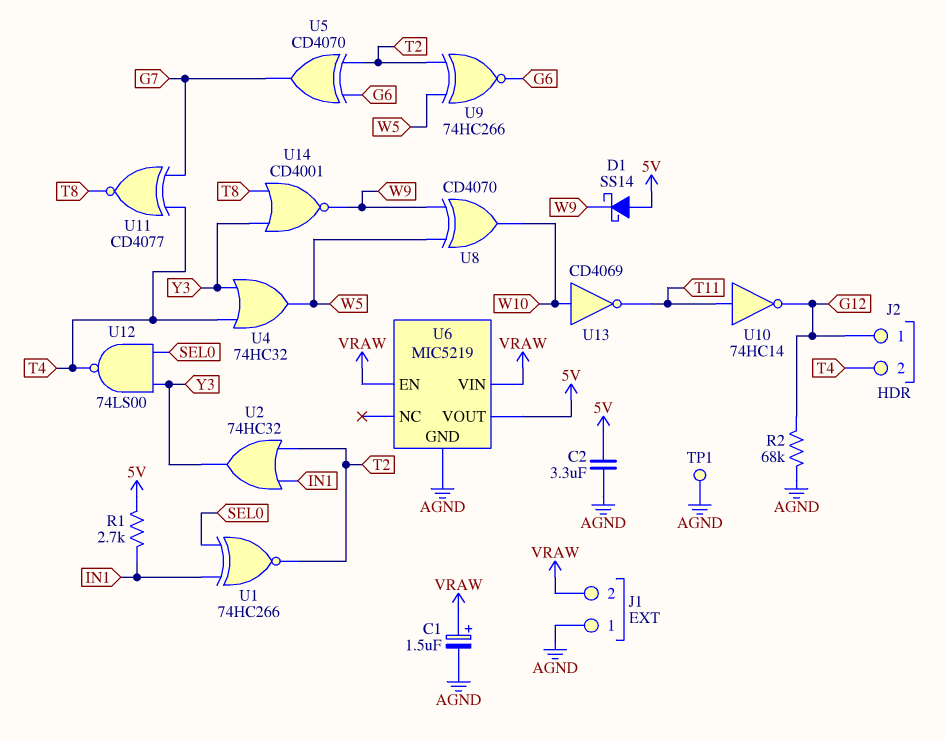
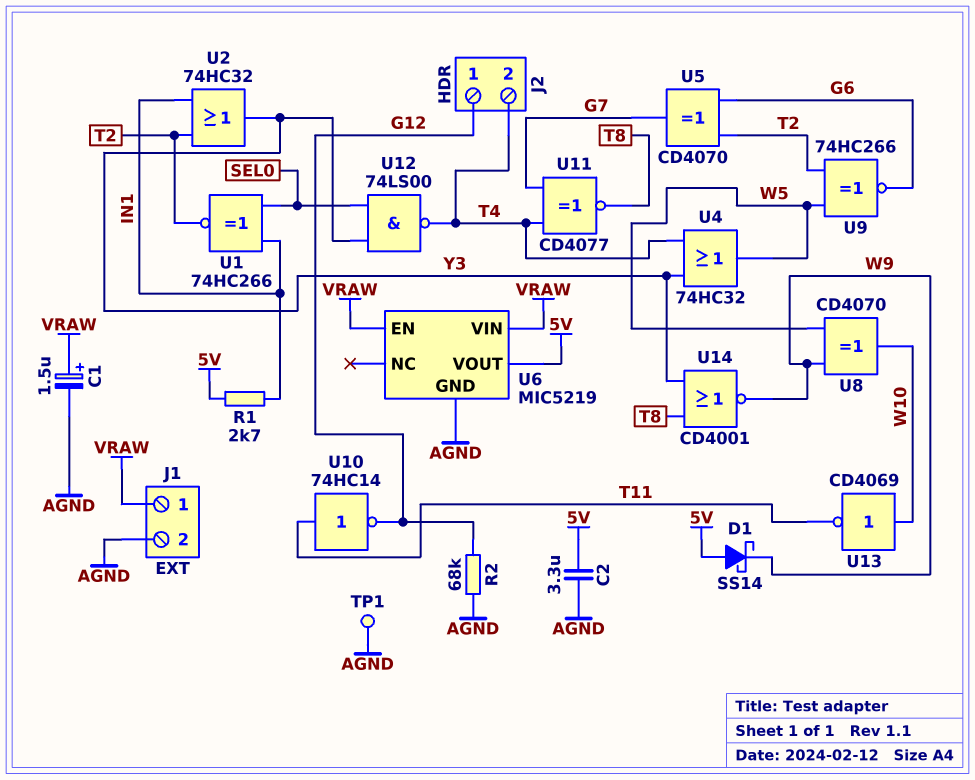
J1 pin 1: AGND -> VRAW
J1 pin 2: VRAW -> AGND

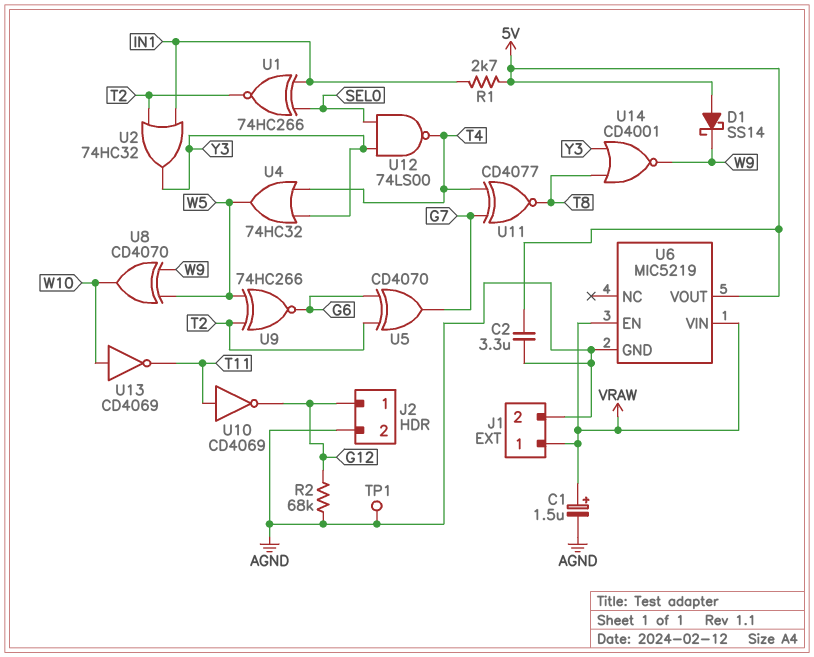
J2 pin 2: T4 -> AGND
U10: NOT 74HC14 (in T11, out G12) -> NOT CD4069 (in T11, out G12)

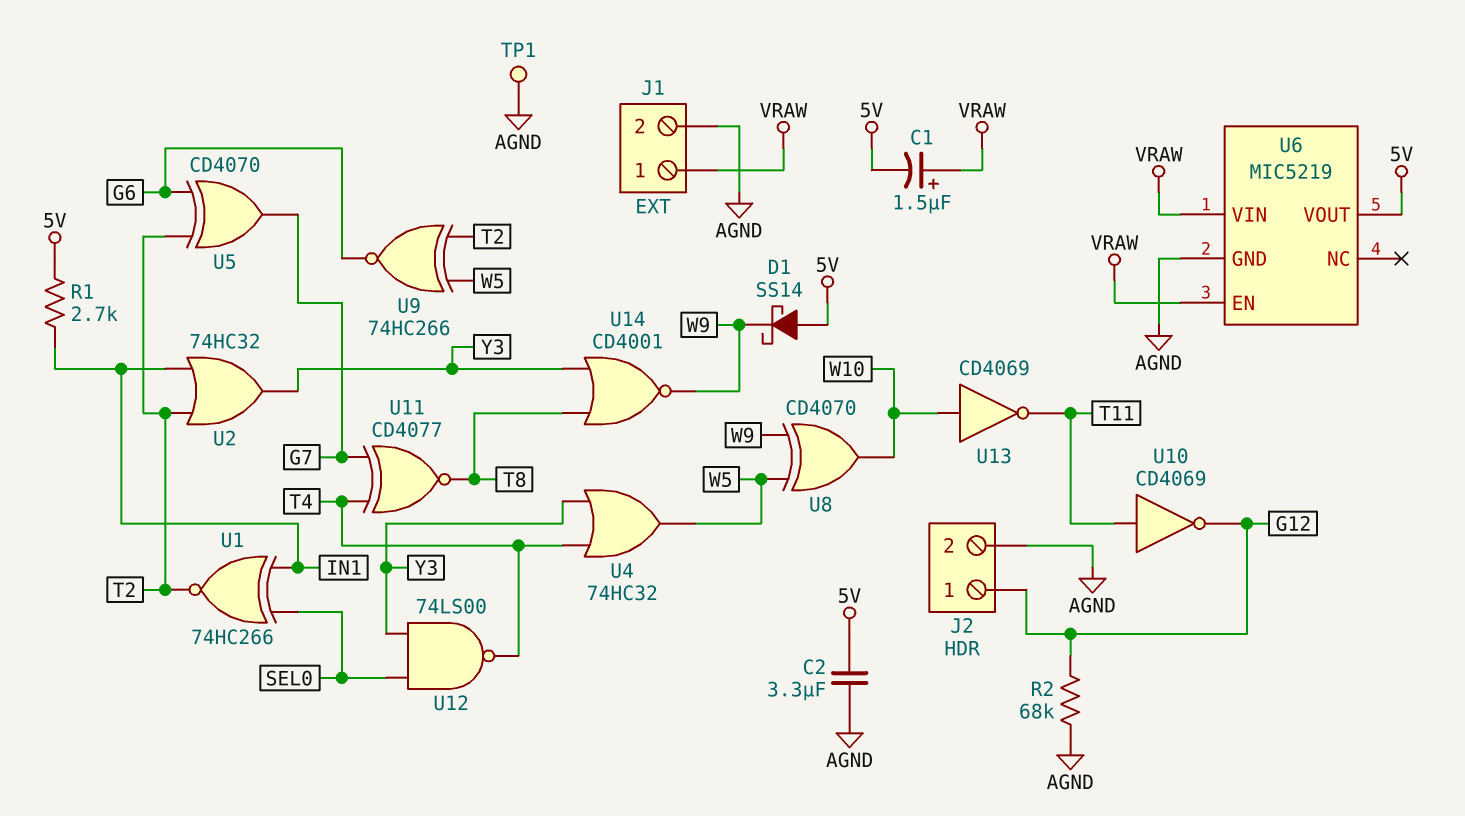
C1: 1.5uF (plus VRAW, minus AGND) -> 1.5uF (plus VRAW, minus 5V)

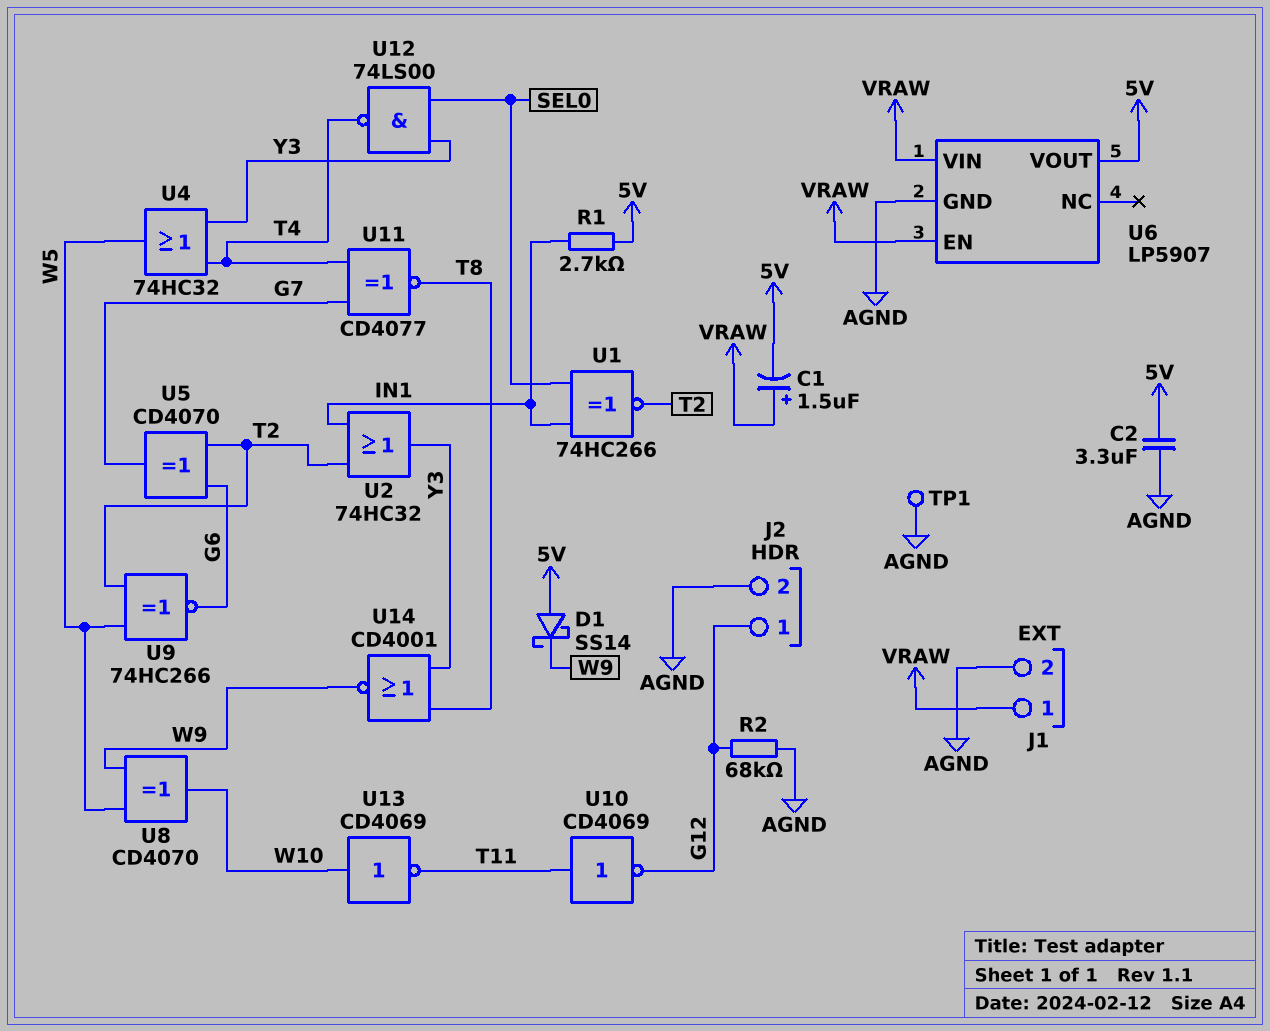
U6: MIC5219 -> LP5907

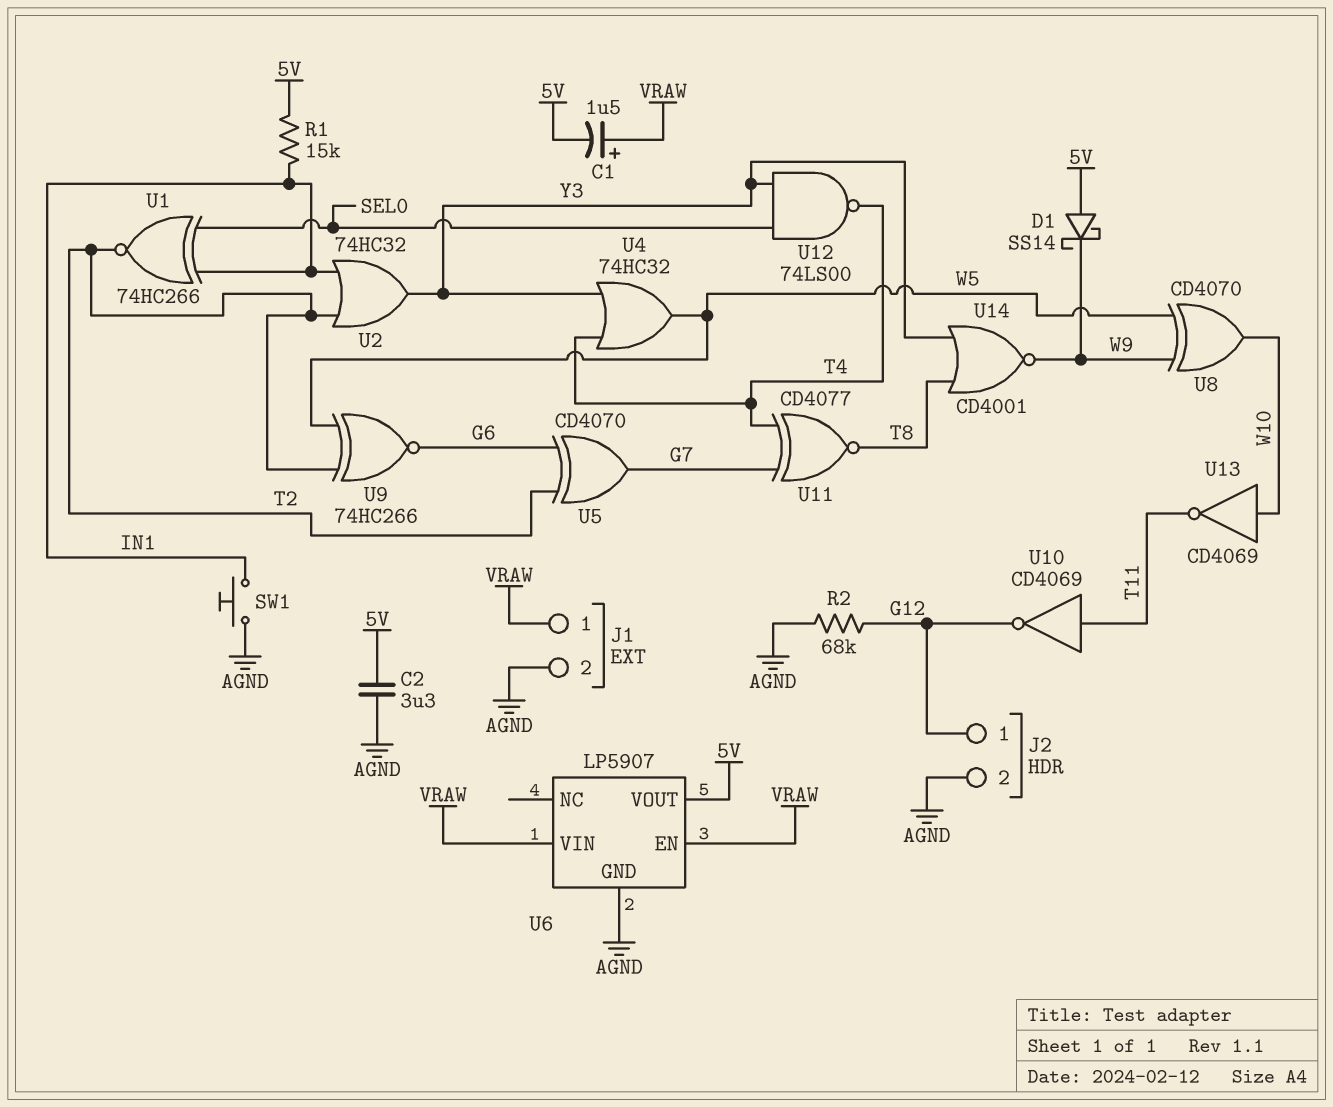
R1: 2.7k (5V, IN1) -> 15k (5V, IN1)
SW1: none -> button (AGND, IN1)
TP1: test point (AGND) -> none

